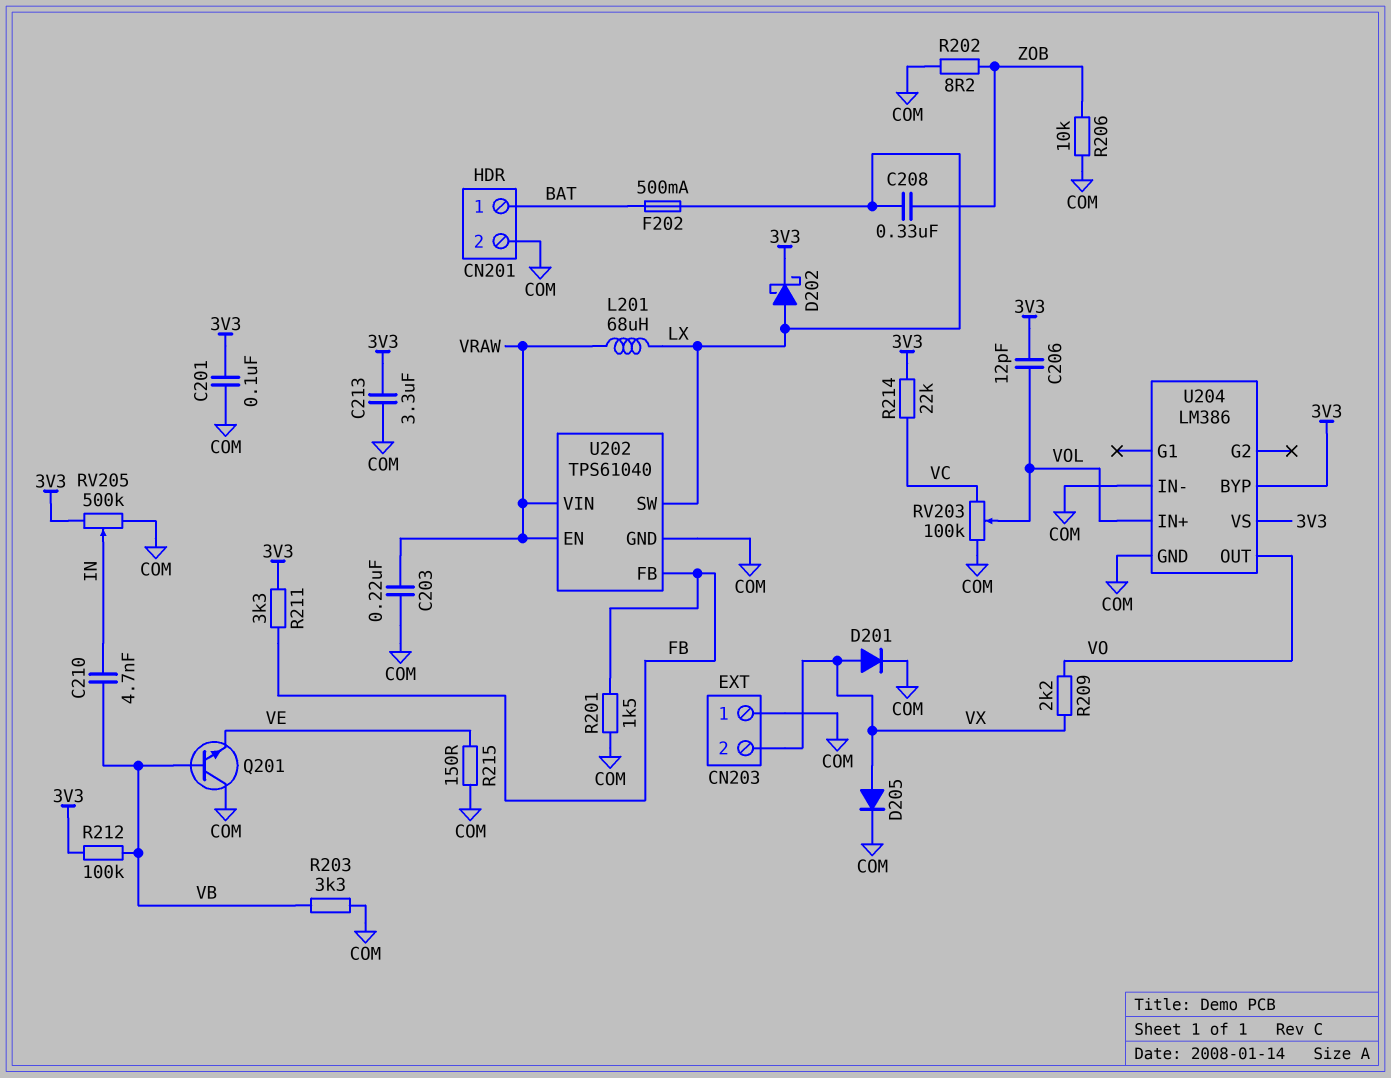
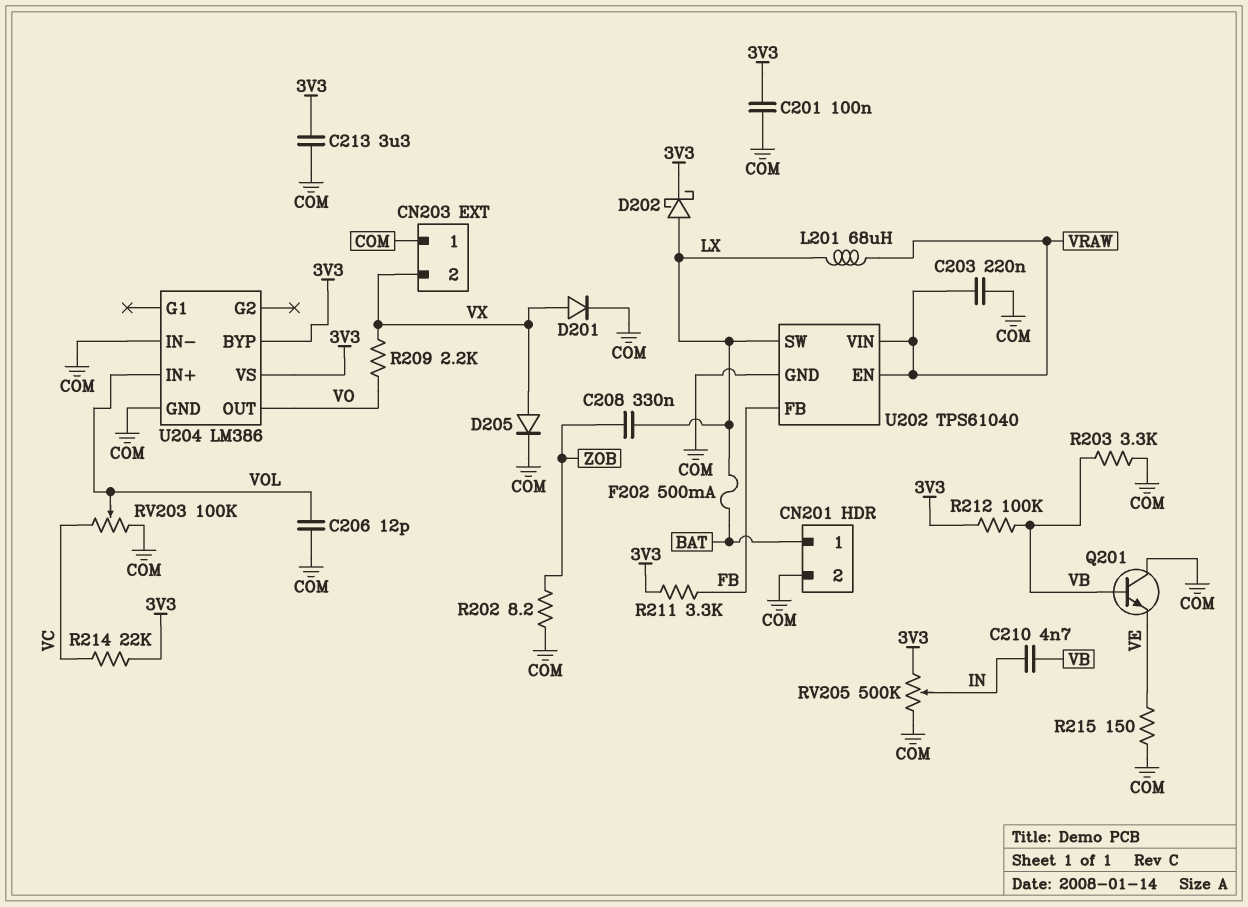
C206: 12pF (3V3, VOL) -> 12pF (COM, VOL)
R201: 1.5k (COM, FB) -> none
R206: 10k (COM, ZOB) -> none

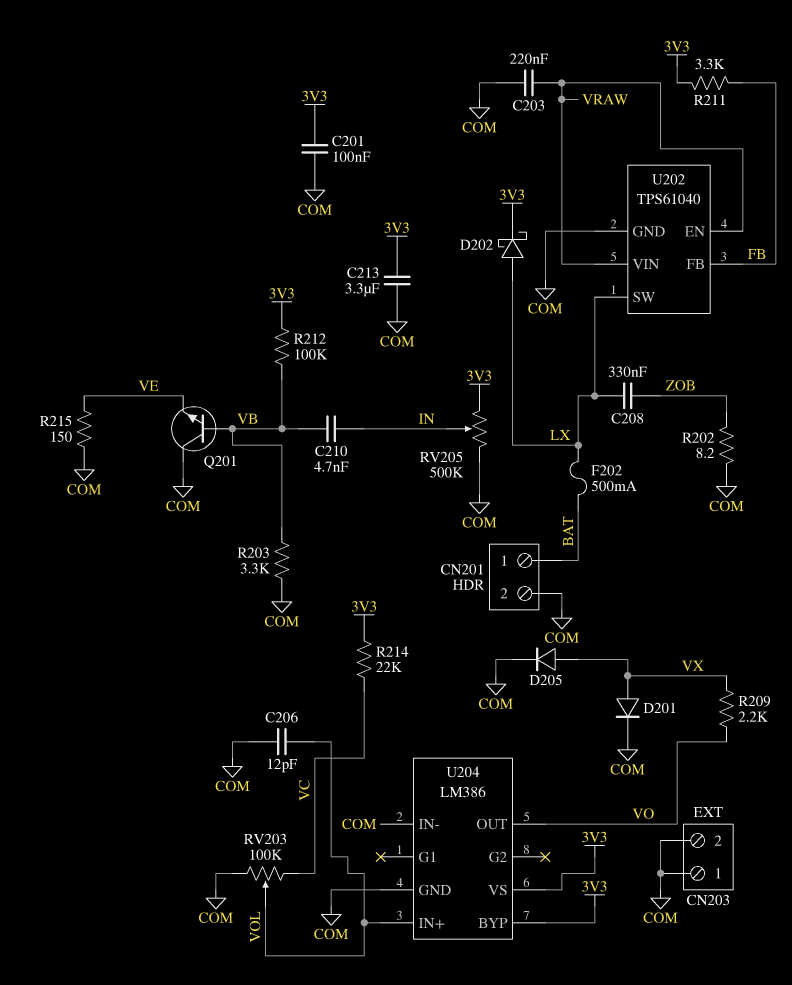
CN203 pin 2: VX -> COM
L201: 68uH (LX, VRAW) -> none

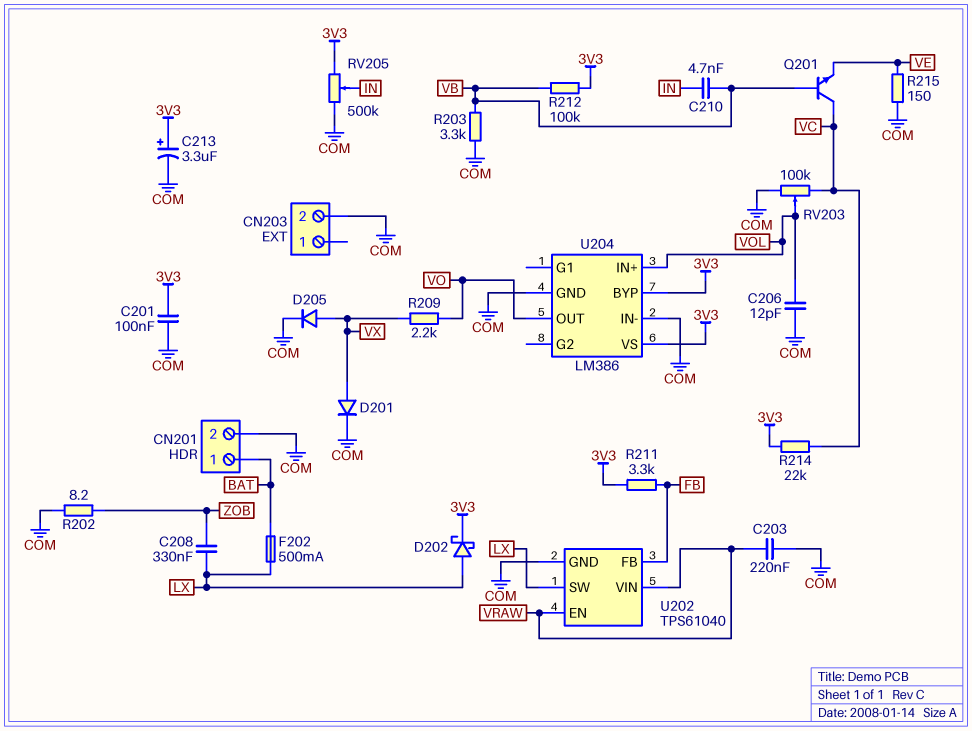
C213: 3.3uF (3V3, COM) -> 3.3uF (plus 3V3, minus COM)
CN203 pin 1: COM -> none
Q201: NPN (B VB, C COM, E VE) -> NPN (B VB, C VC, E VE)

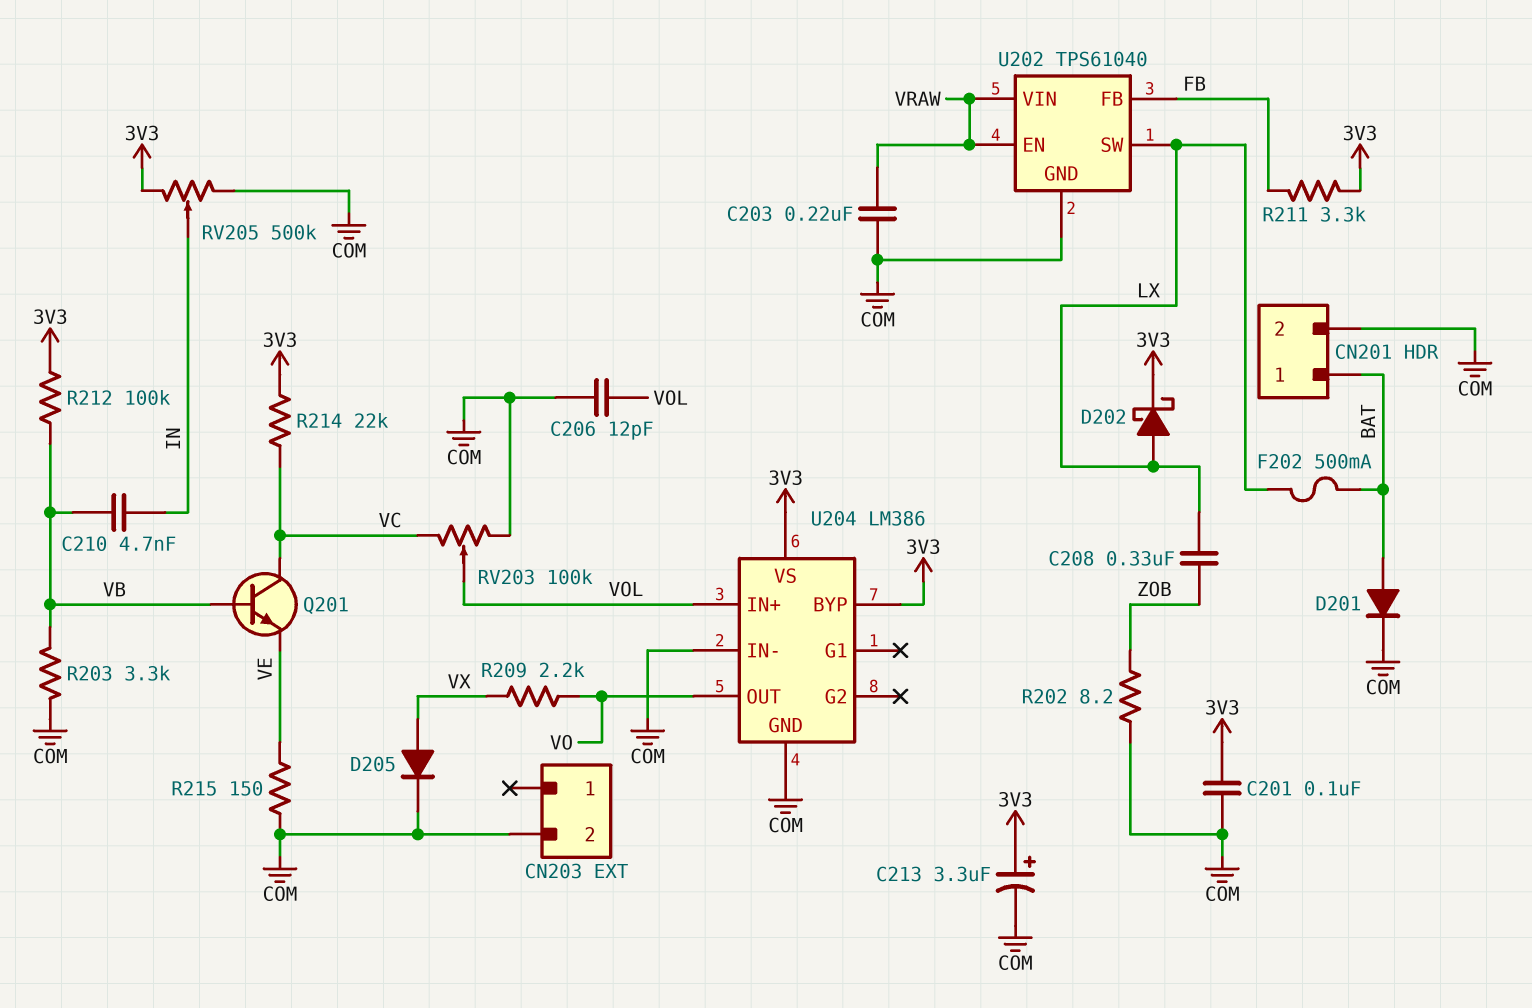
D201: diode (A VX, K COM) -> diode (A BAT, K COM)

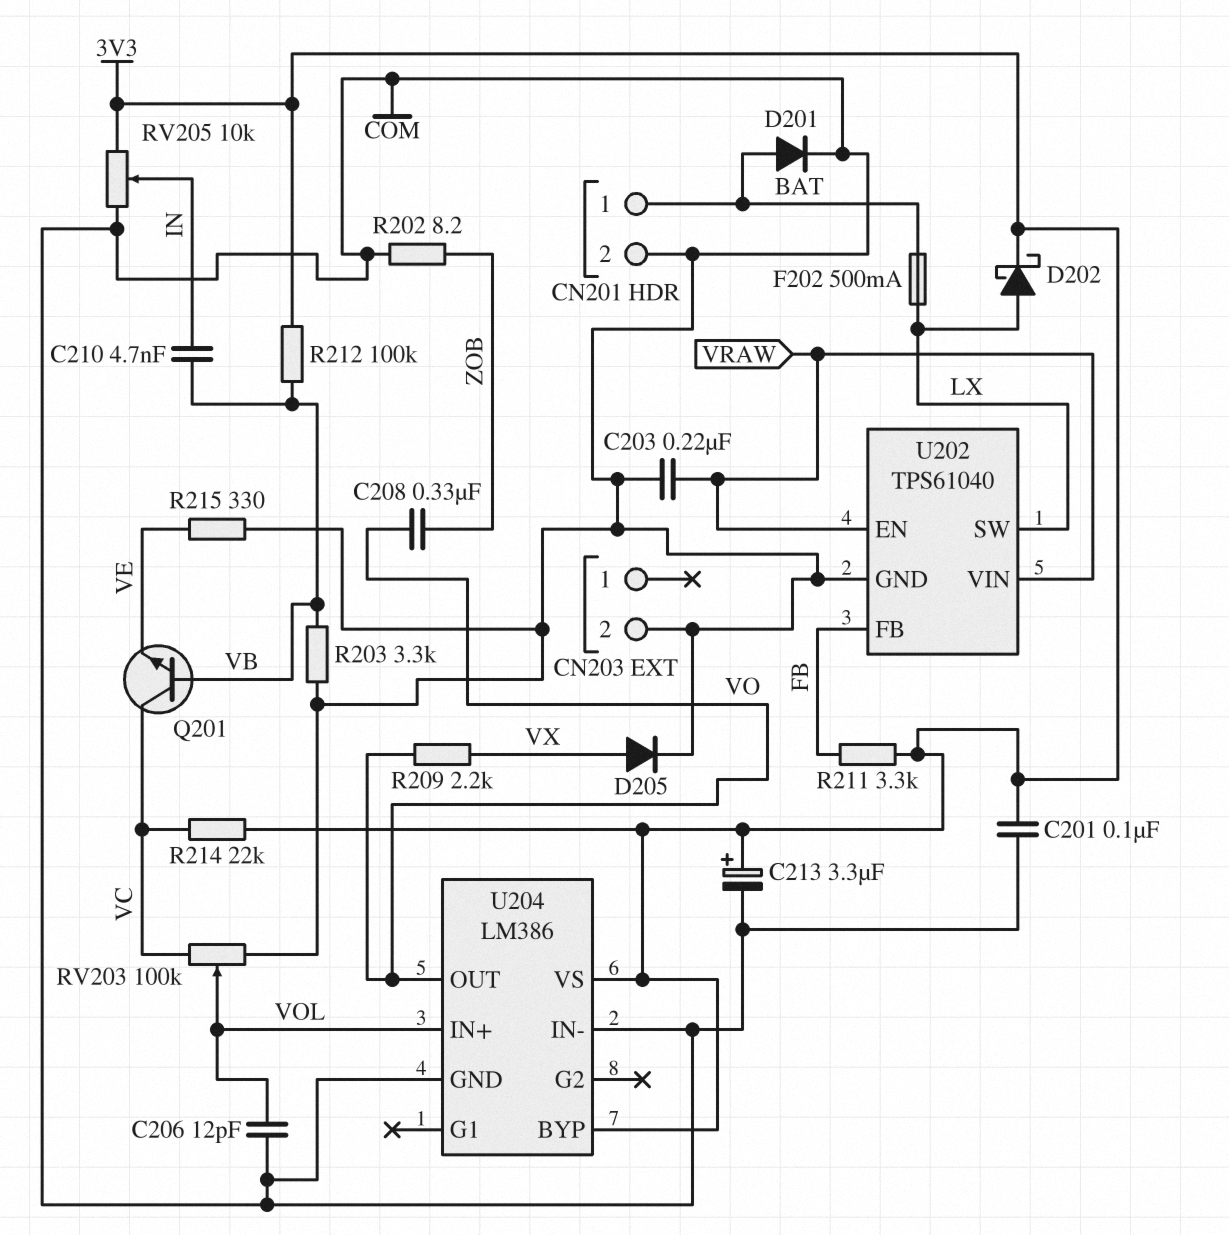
C208: 330nF (LX, ZOB) -> 330nF (VO, ZOB)
R215: 150 (COM, VE) -> 330 (COM, VE)
RV205: 500k (3V3, COM, wiper IN) -> 10k (3V3, COM, wiper IN)

